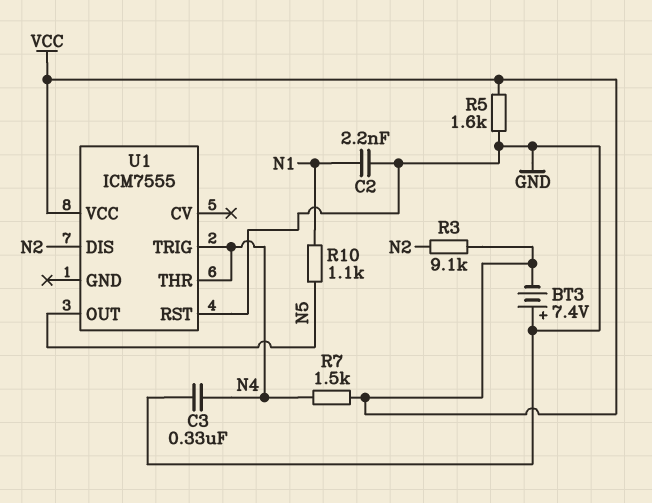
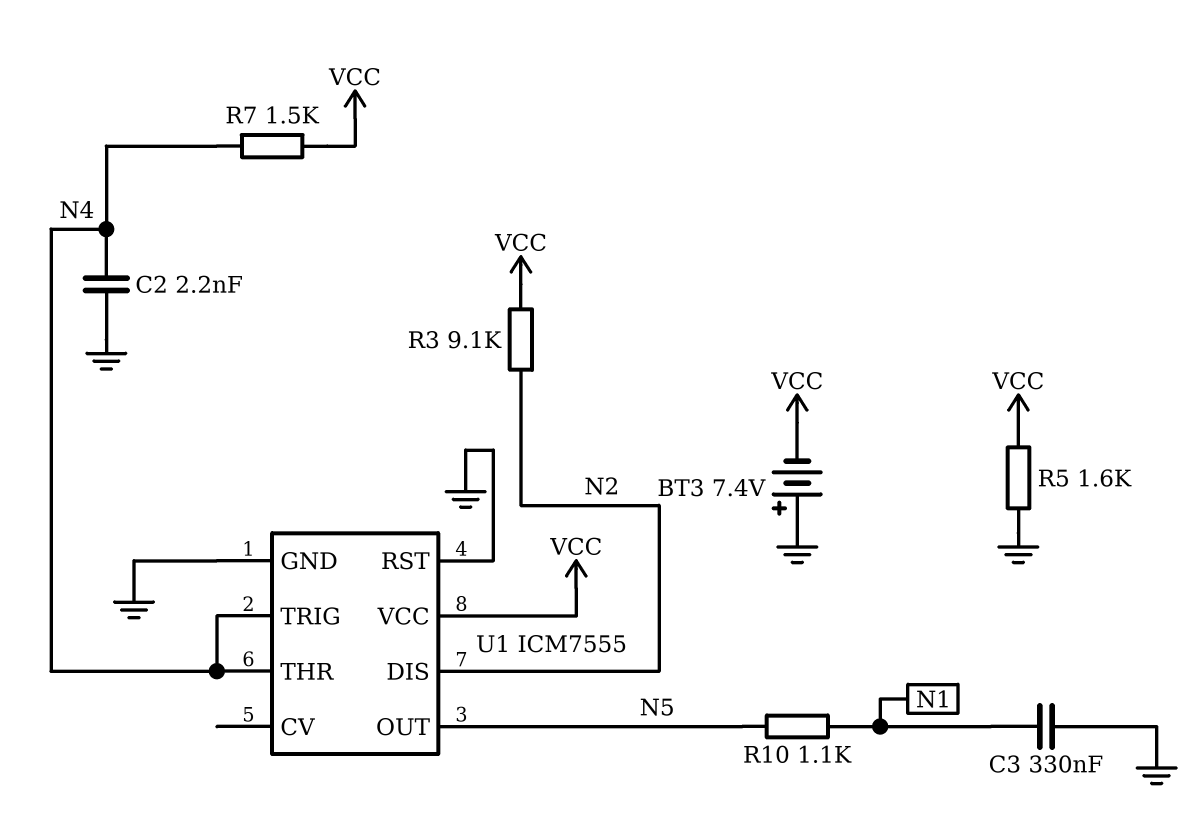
C2: 2.2nF (GND, N1) -> 2.2nF (GND, N4)
C3: 330nF (GND, N4) -> 330nF (GND, N1)
U1 pin GND: none -> GND

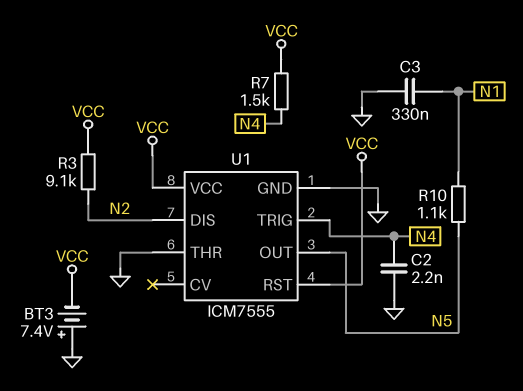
R5: 1.6k (GND, VCC) -> none
U1 pin RST: GND -> VCC
U1 pin THR: N4 -> GND

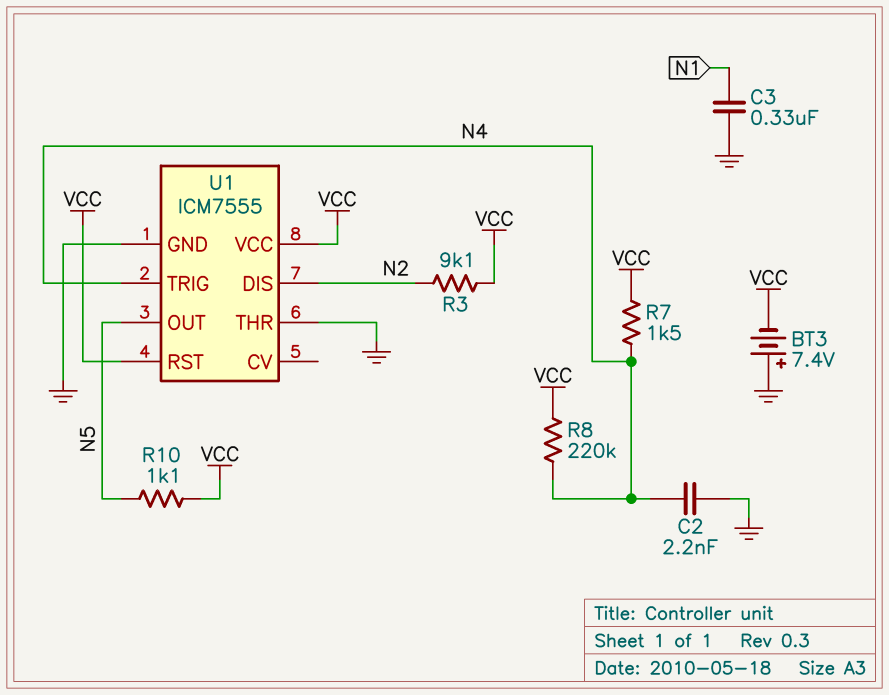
R8: none -> 220k (N4, VCC)
R10: 1.1k (N1, N5) -> 1.1k (N5, VCC)

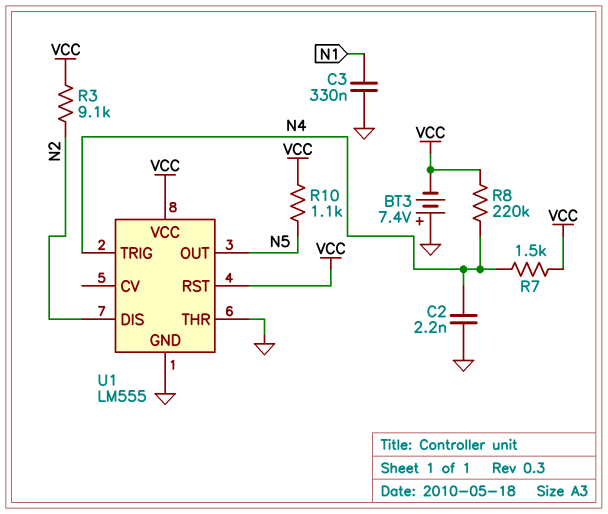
U1: ICM7555 -> LM555

